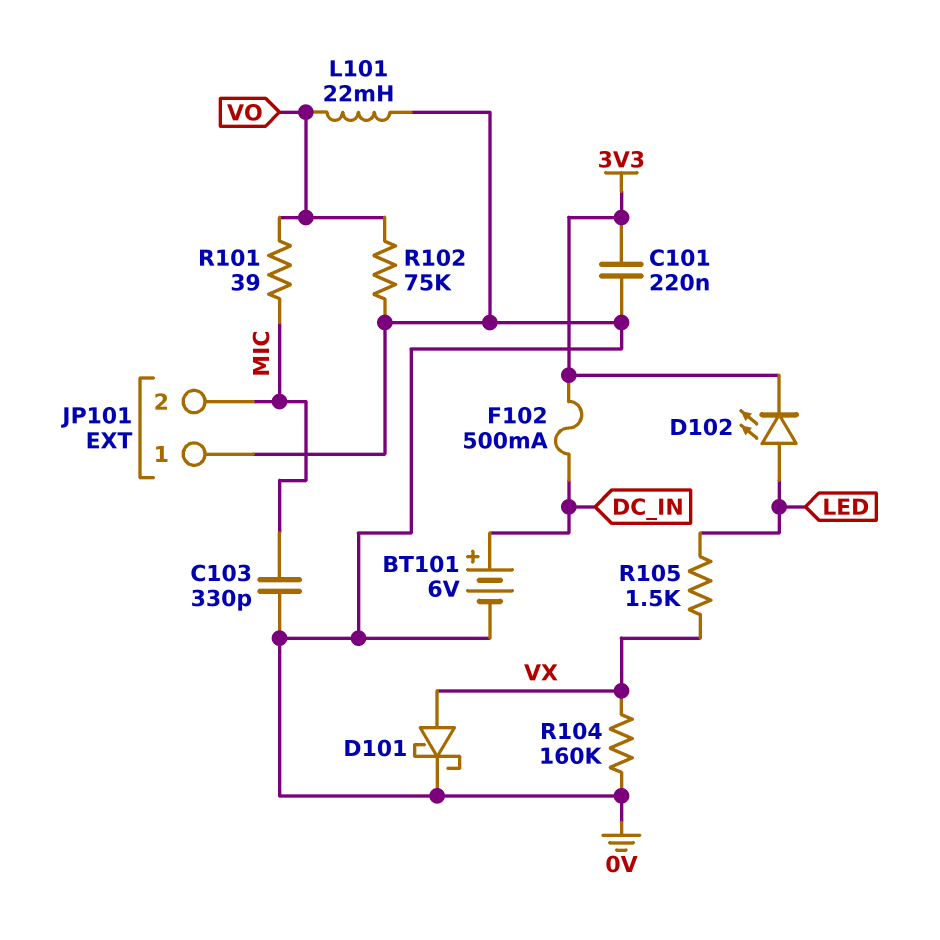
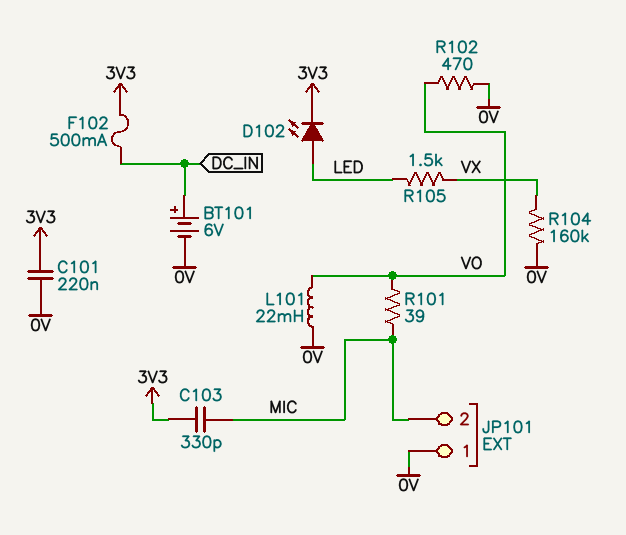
C103: 330pF (0V, MIC) -> 330pF (3V3, MIC)
D101: schottky (A VX, K 0V) -> none
R102: 75k (0V, VO) -> 470 (0V, VO)

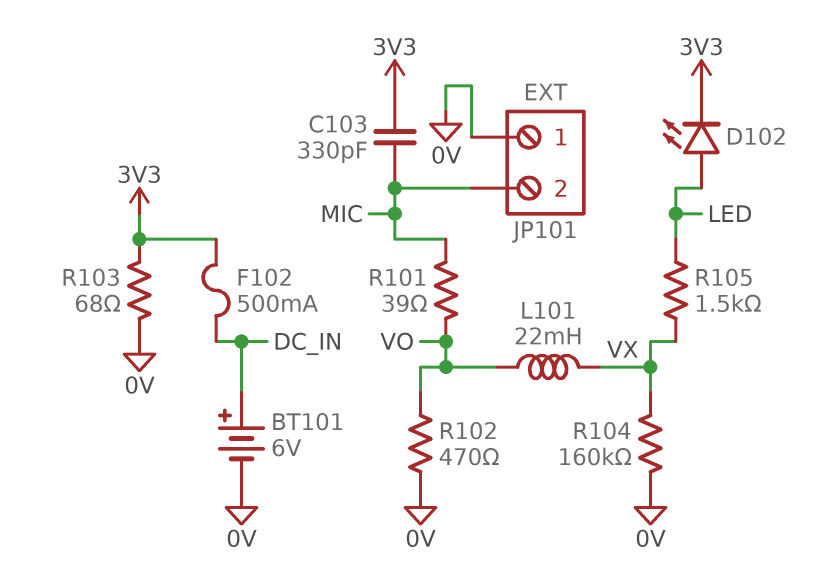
C101: 220nF (0V, 3V3) -> none
L101: 22mH (0V, VO) -> 22mH (VO, VX)
R103: none -> 68 (0V, 3V3)

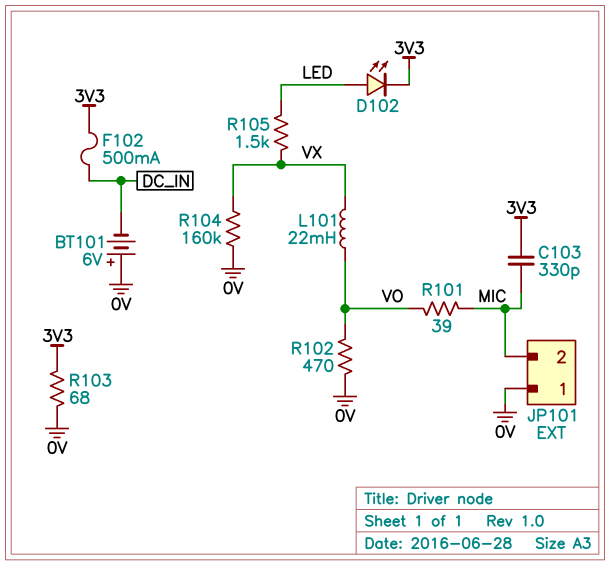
BT101: 6V (plus DC_IN, minus 0V) -> 6V (plus 0V, minus DC_IN)

